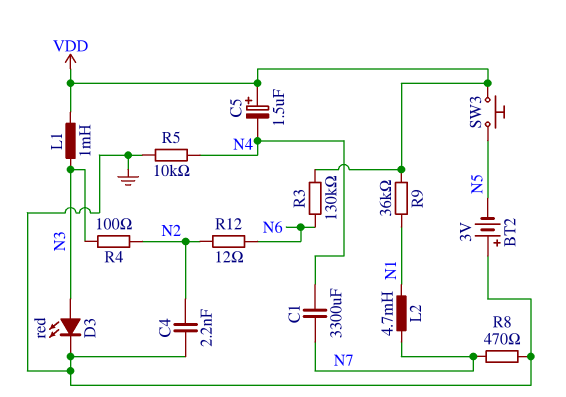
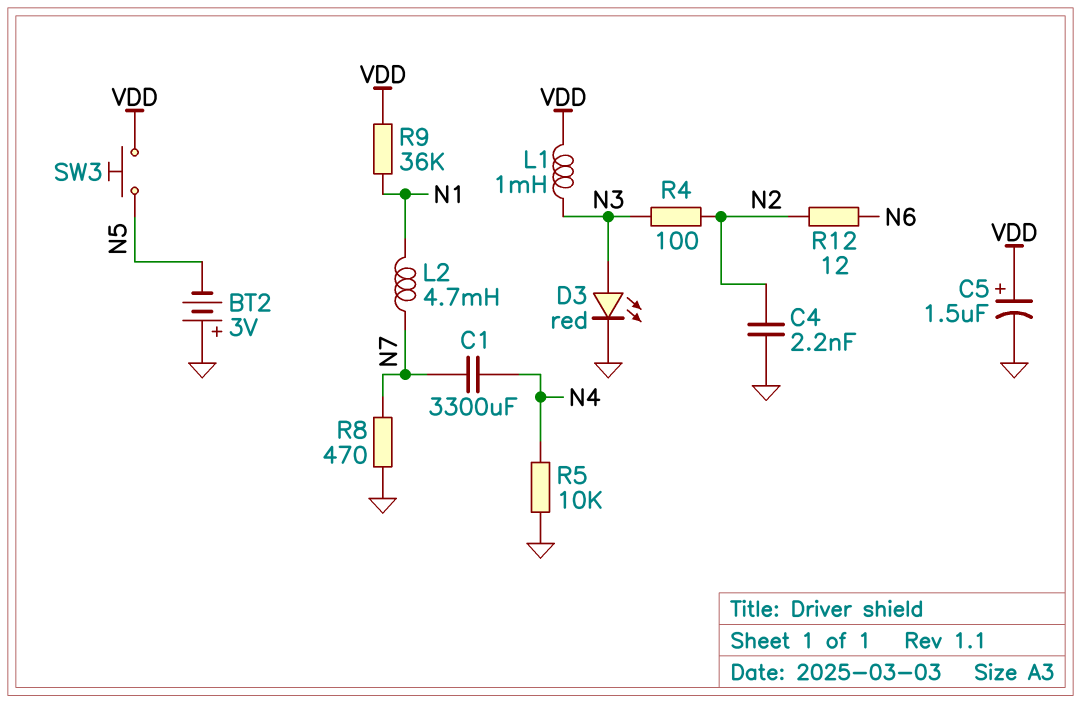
C5: 1.5uF (plus VDD, minus N4) -> 1.5uF (plus VDD, minus GND)
R3: 130k (N6, VDD) -> none

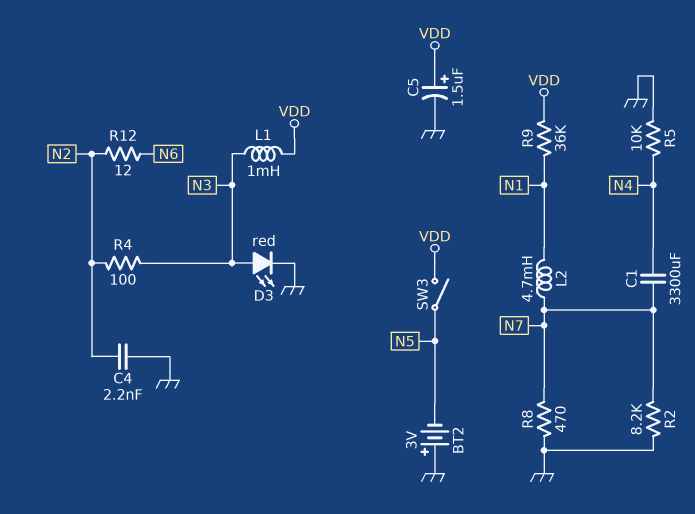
R2: none -> 8.2k (GND, N7)
SW3: button (N5, VDD) -> switch (N5, VDD)

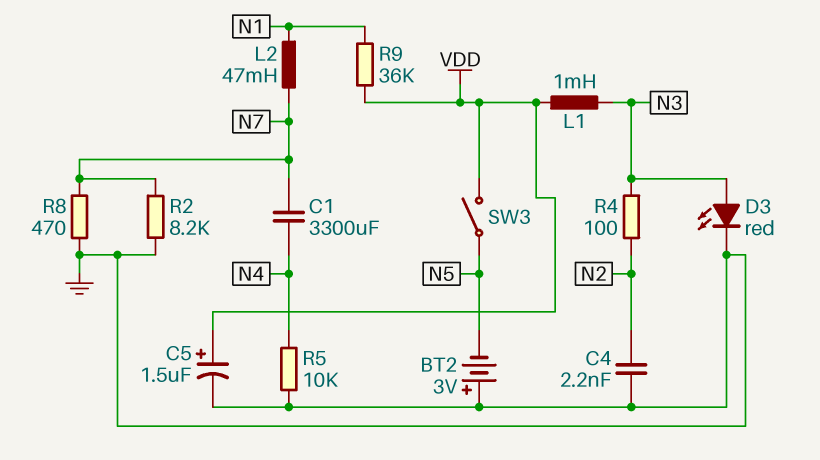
L2: 4.7mH (N1, N7) -> 47mH (N1, N7)
R12: 12 (N2, N6) -> none

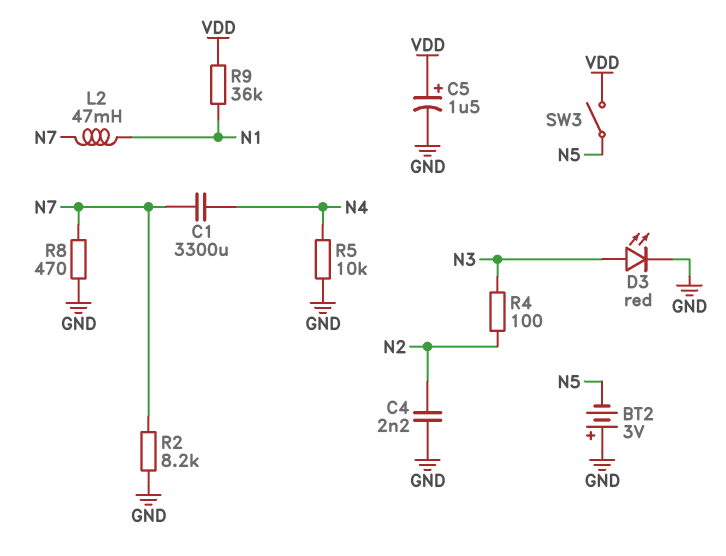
L1: 1mH (N3, VDD) -> none

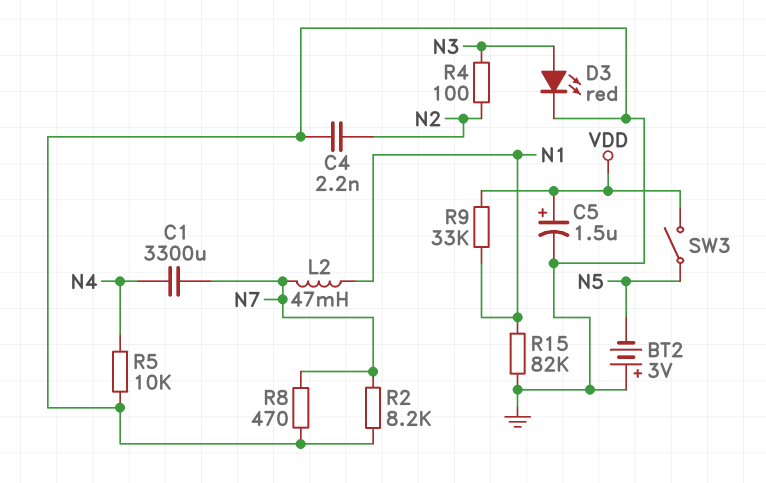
R9: 36k (N1, VDD) -> 33k (N1, VDD)
R15: none -> 82k (GND, N1)

